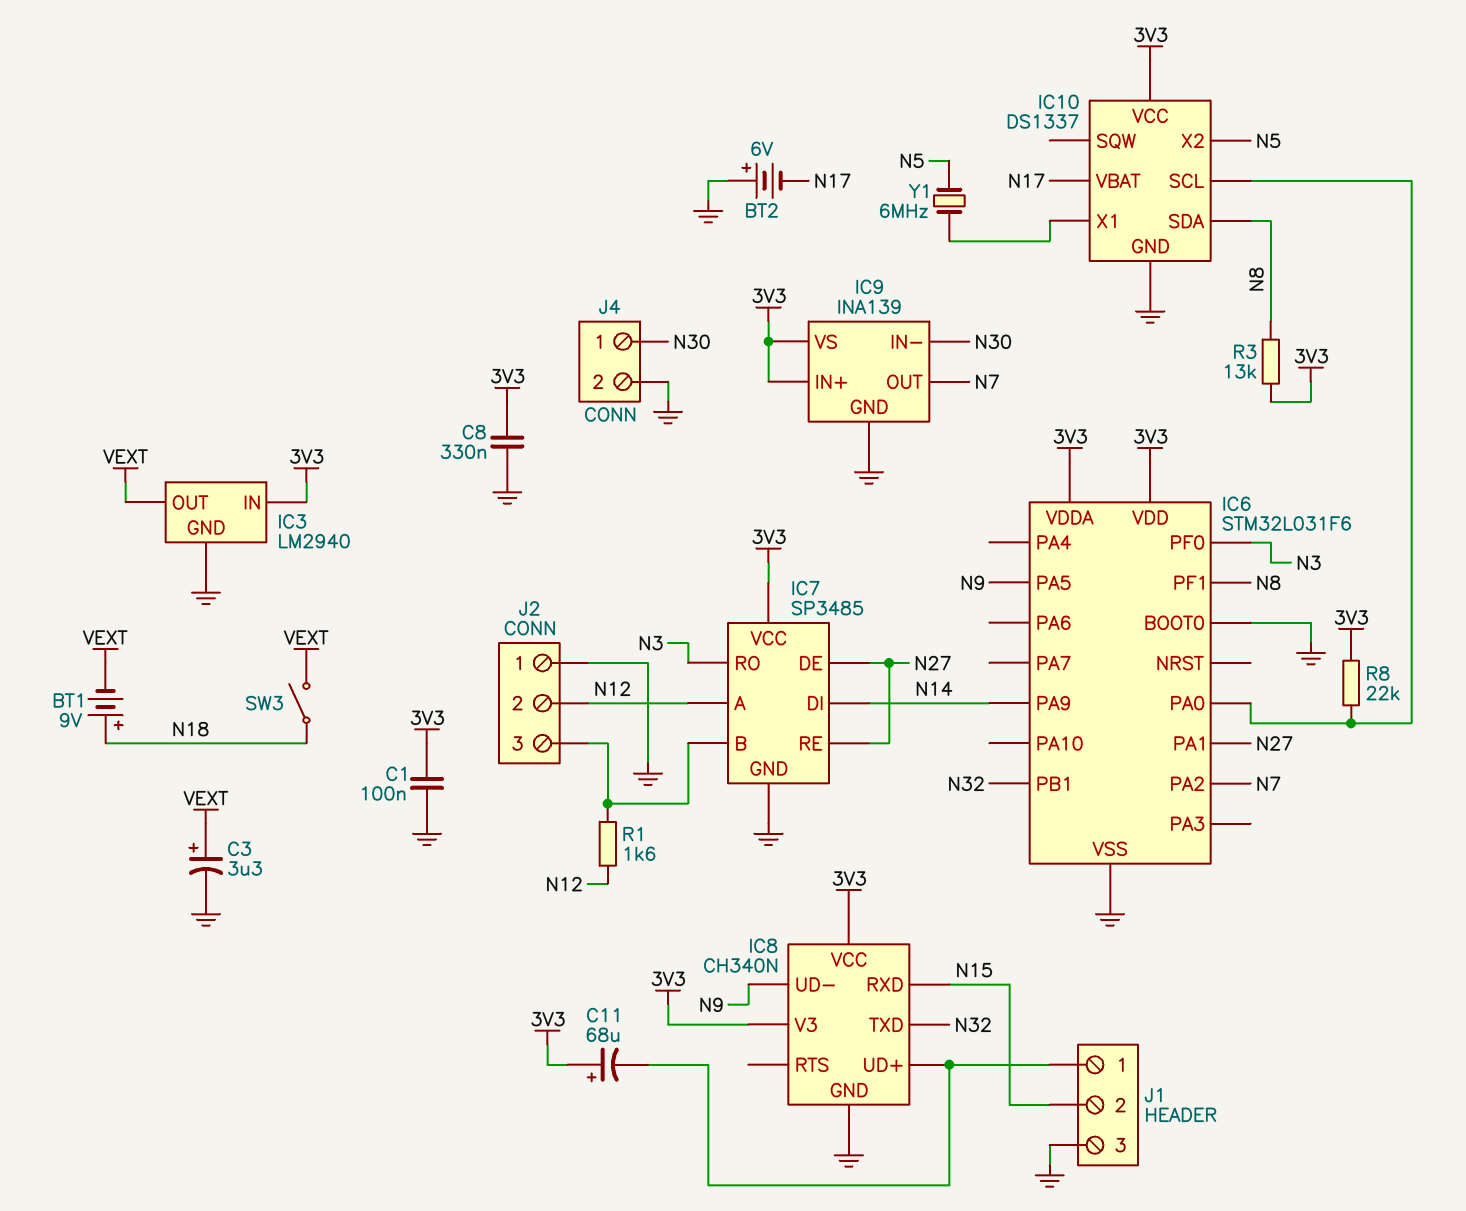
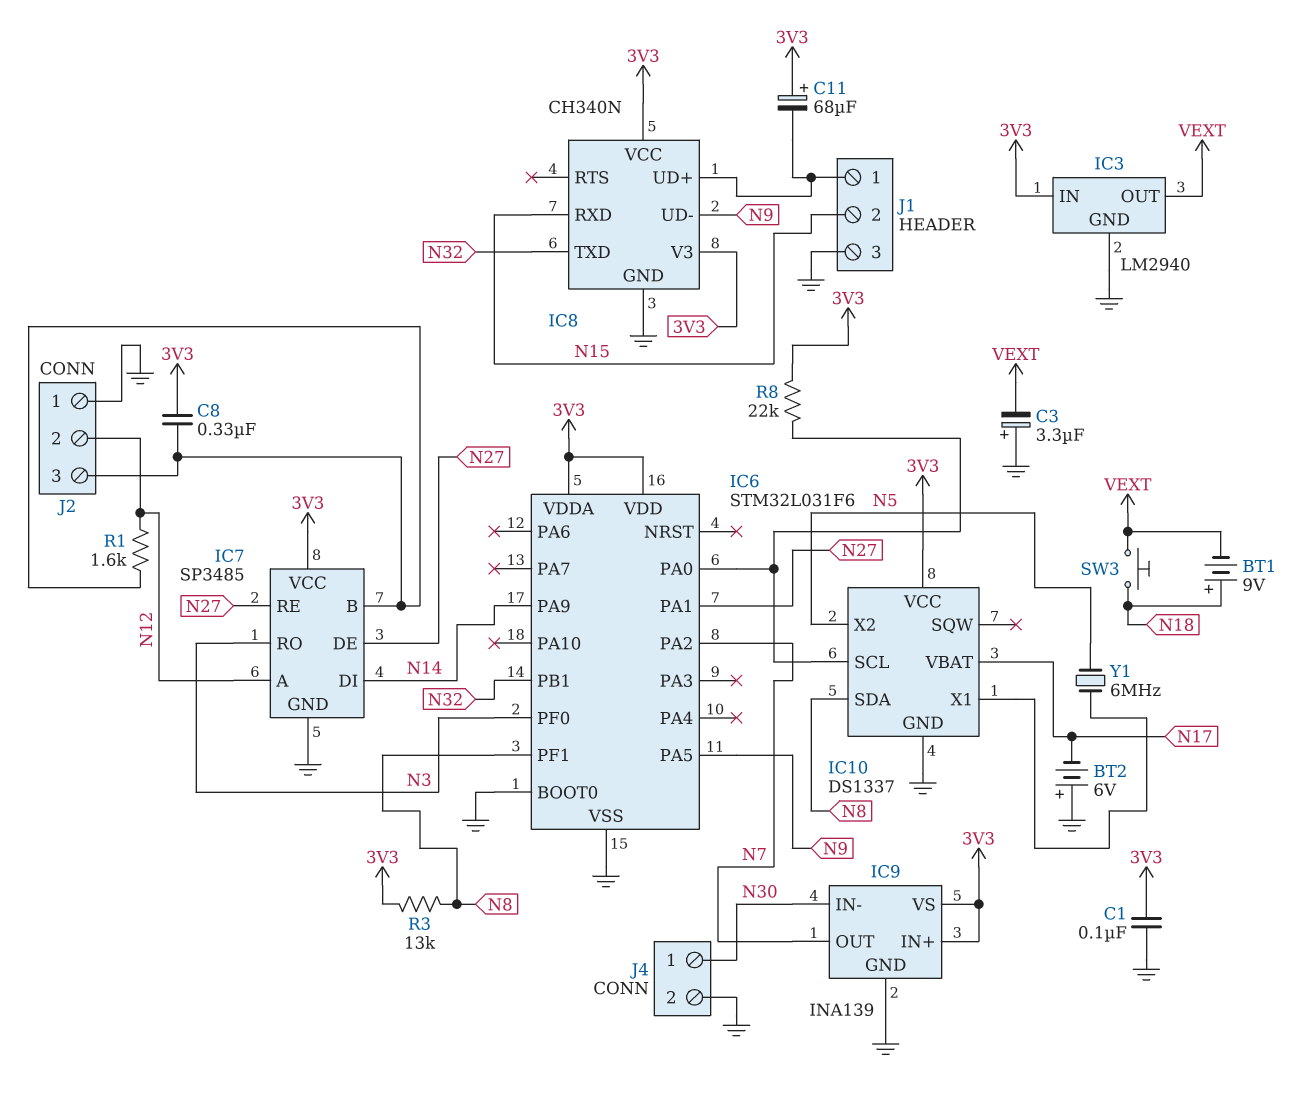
C3: 3.3uF (plus VEXT, minus GND) -> 3.3uF (plus GND, minus VEXT)
C8: 330nF (3V3, GND) -> 330nF (3V3, IC7/B)
SW3: switch (N18, VEXT) -> button (N18, VEXT)

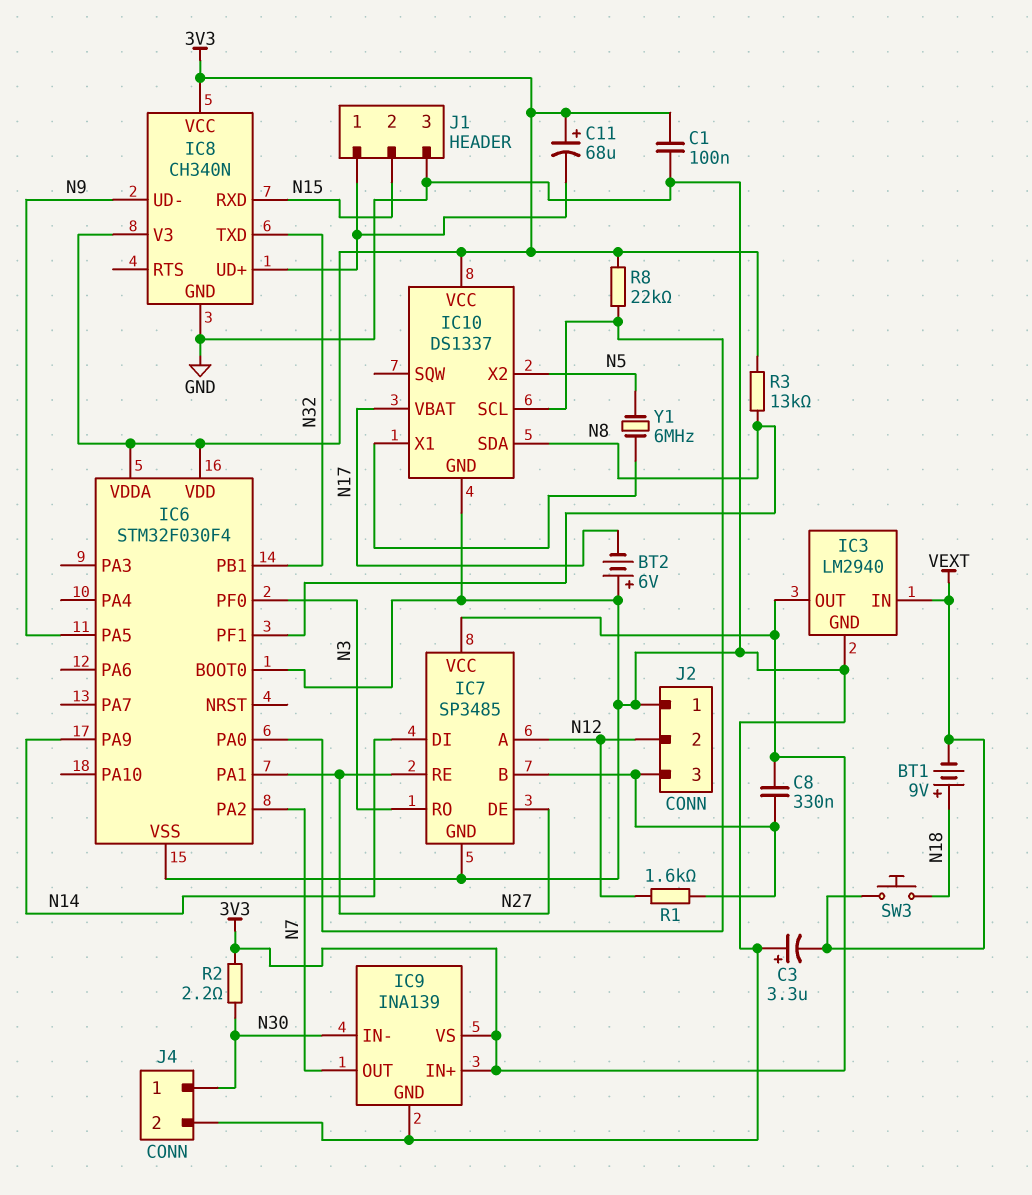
IC3 pin IN: 3V3 -> VEXT
IC3 pin OUT: VEXT -> 3V3
IC6: STM32L031F6 -> STM32F030F4
R2: none -> 2.2 (3V3, N30)

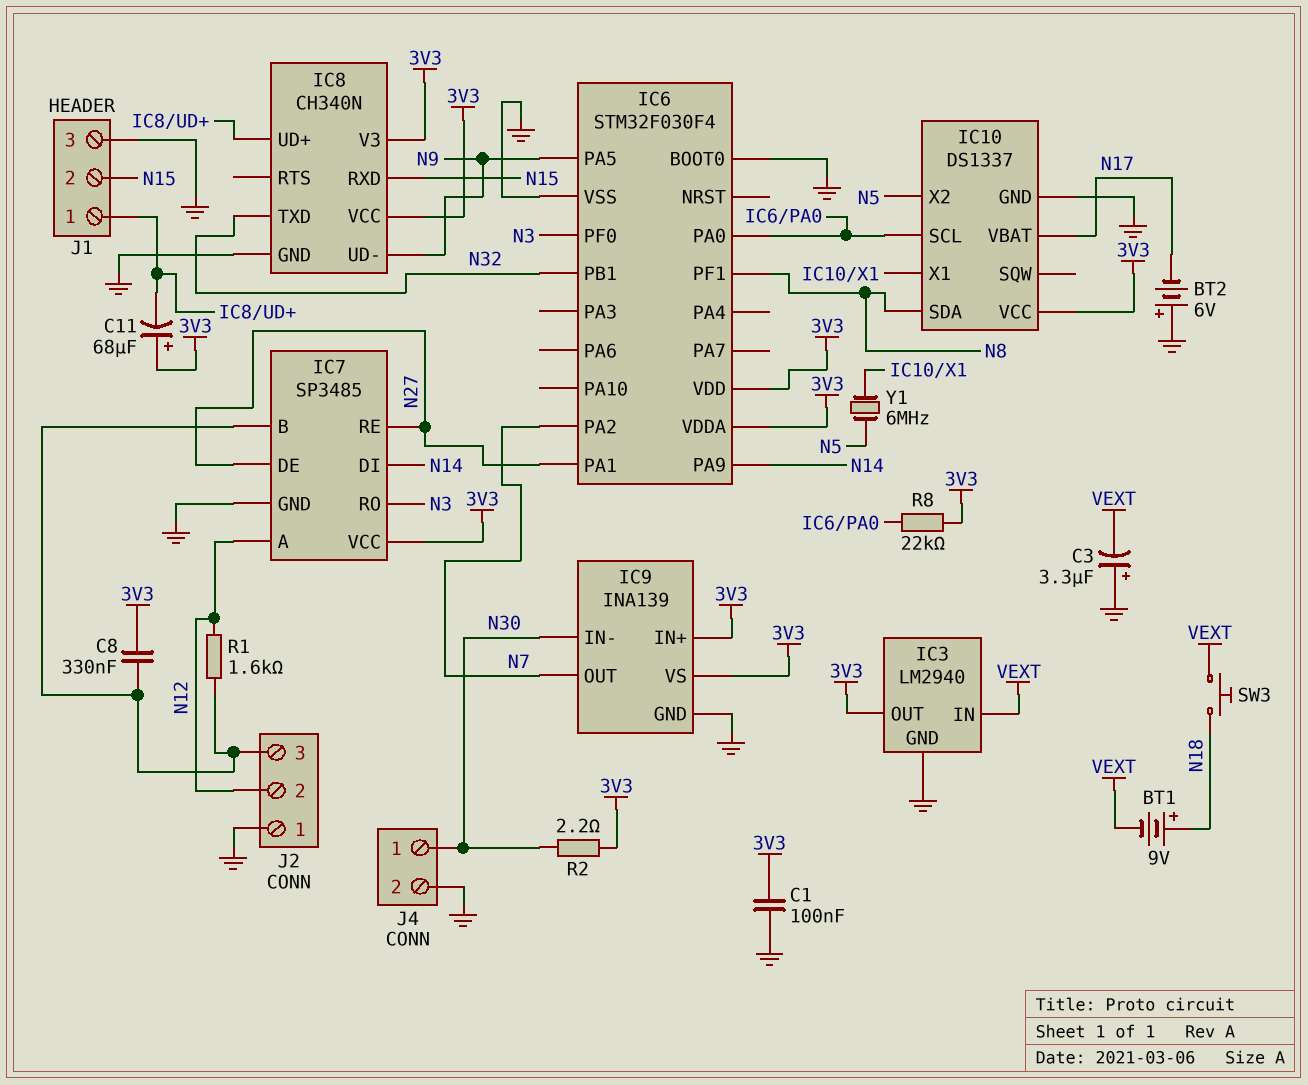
R3: 13k (3V3, N8) -> none

